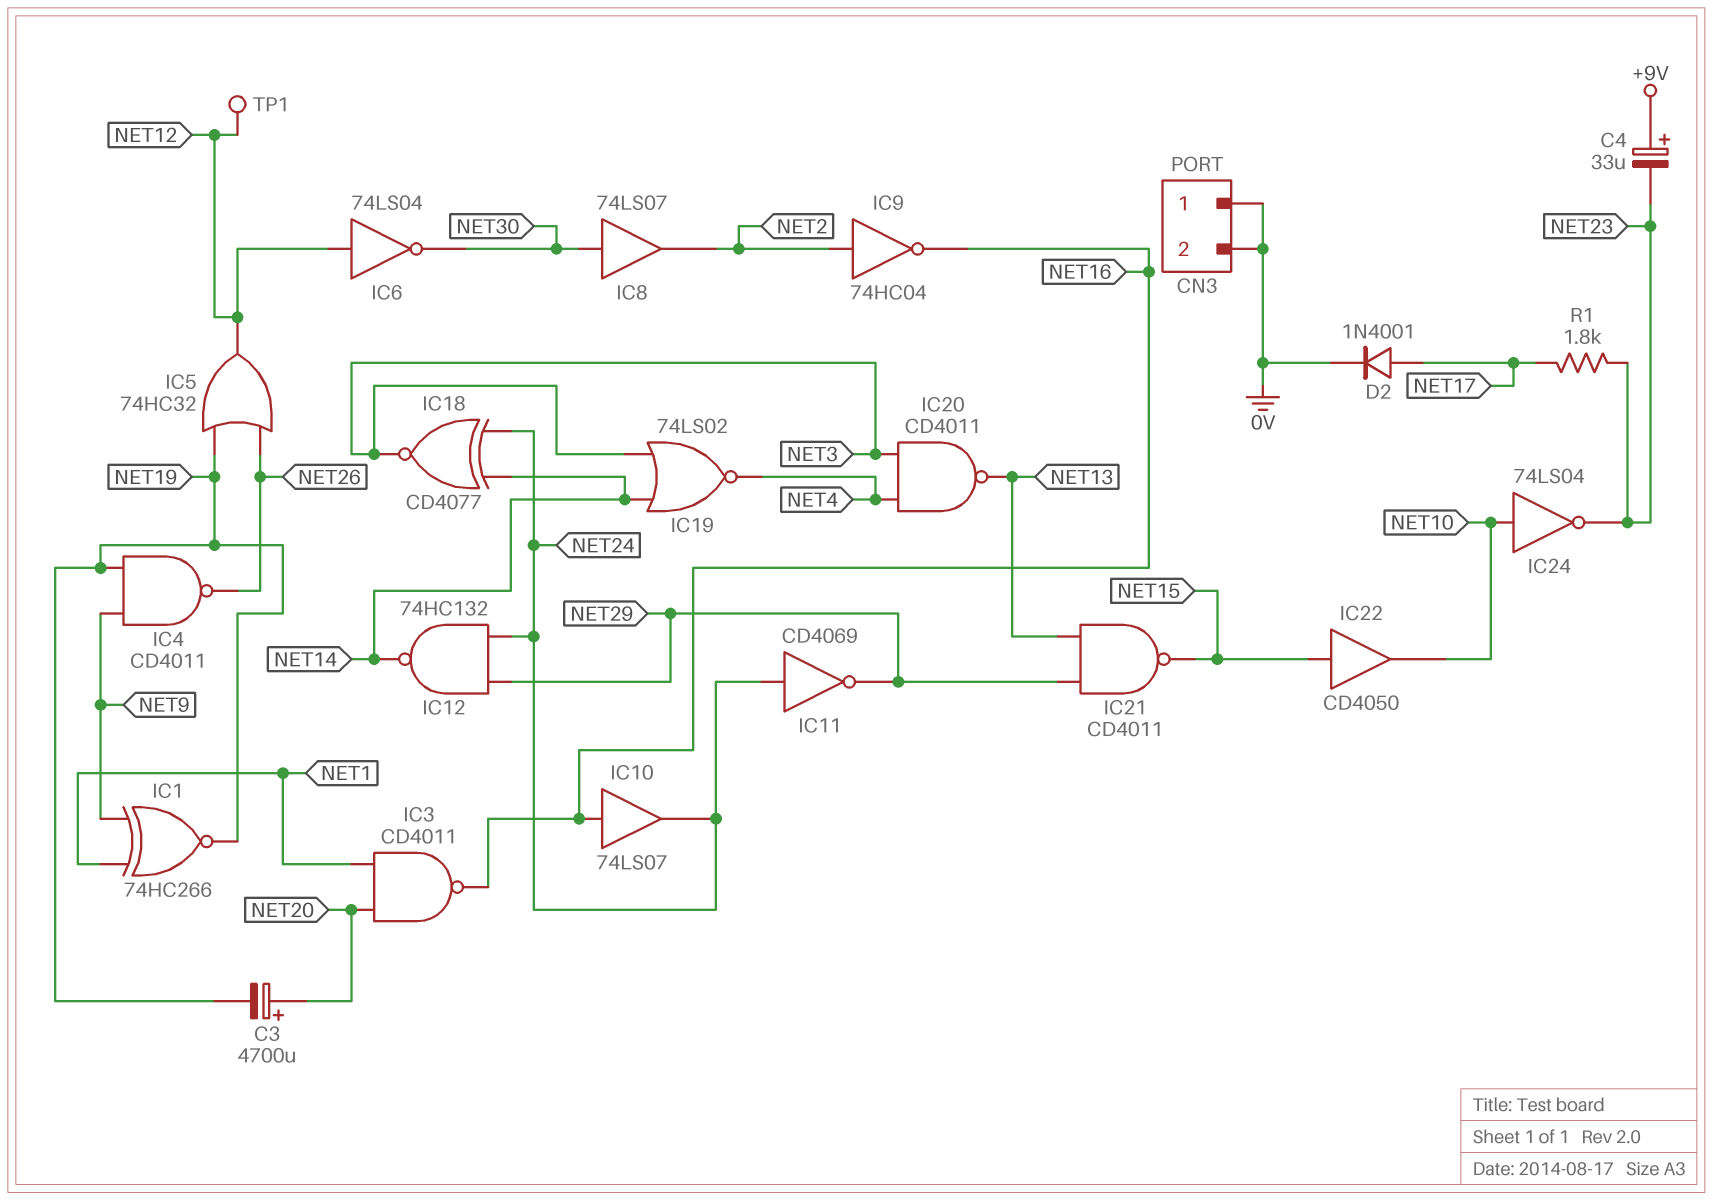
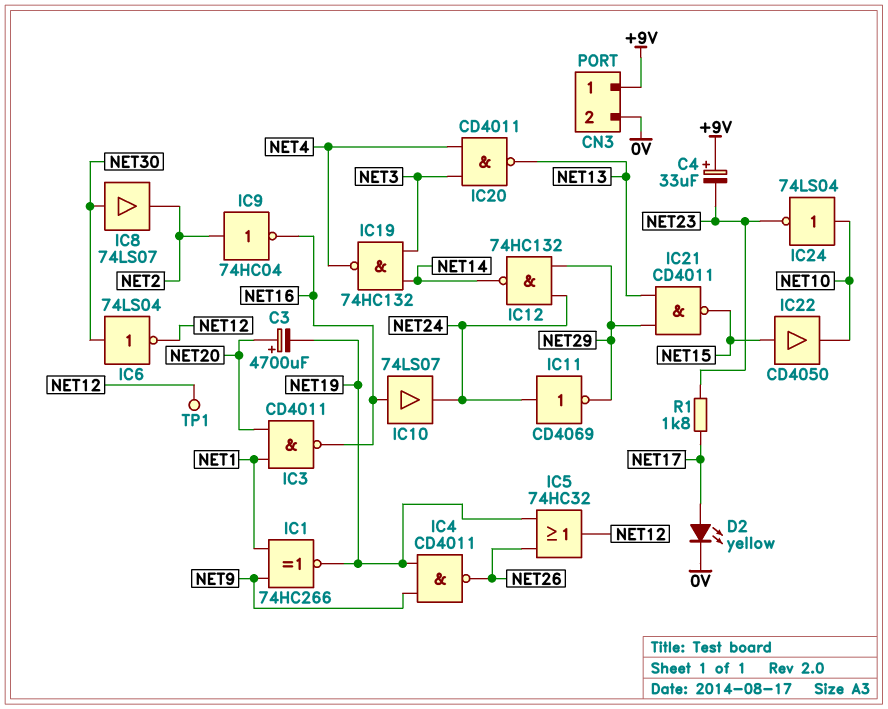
CN3 pin 1: 0V -> +9V
D2: diode 1N4001 (A NET17, K 0V) -> LED yellow (A NET17, K 0V)
IC6: NOT 74LS04 (in NET12, out NET30) -> NOT 74LS04 (in NET30, out NET12)
IC18: XNOR CD4077 (in NET14, in NET24, out NET3) -> none
IC19: NOR 74LS02 (in NET3, in NET14, out NET4) -> NAND 74HC132 (in NET3, in NET14, out NET4)

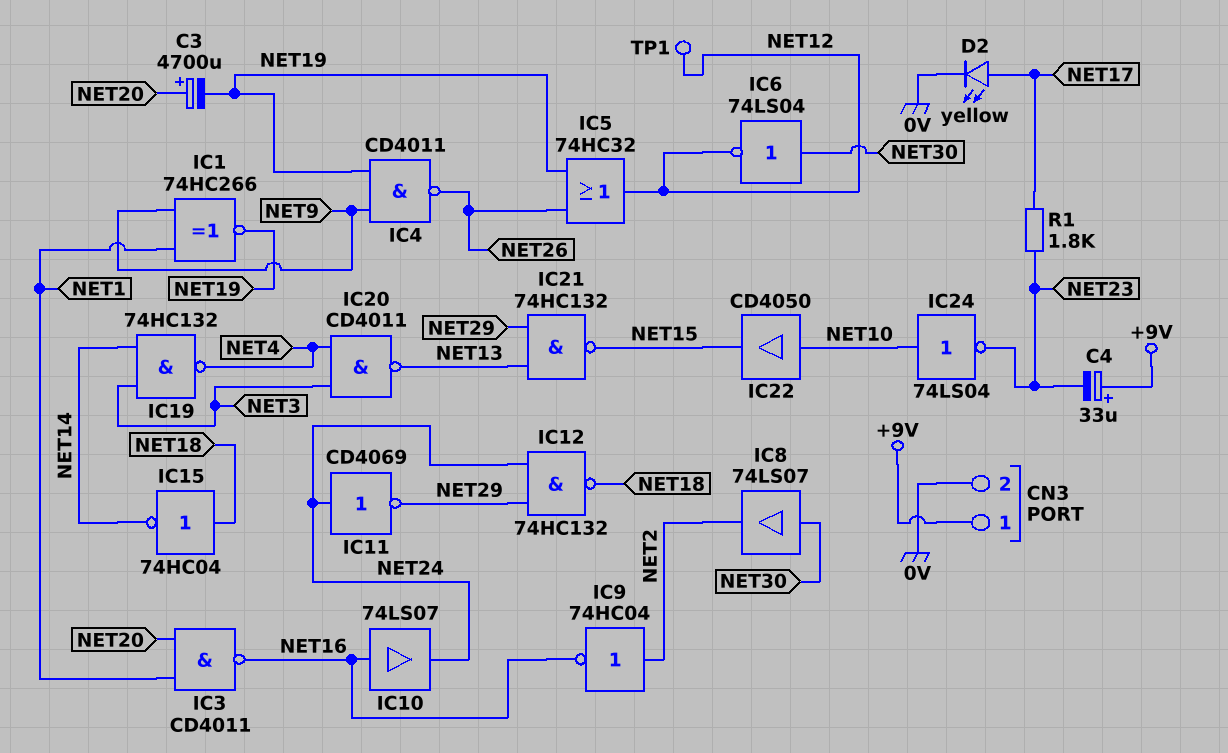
IC12: NAND 74HC132 (in NET24, in NET29, out NET14) -> NAND 74HC132 (in NET24, in NET29, out NET18)
IC15: none -> NOT 74HC04 (in NET18, out NET14)
IC21: NAND CD4011 (in NET13, in NET29, out NET15) -> NAND 74HC132 (in NET13, in NET29, out NET15)
IC22: buffer CD4050 (in NET15, out NET10) -> buffer CD4050 (in NET10, out NET15)

